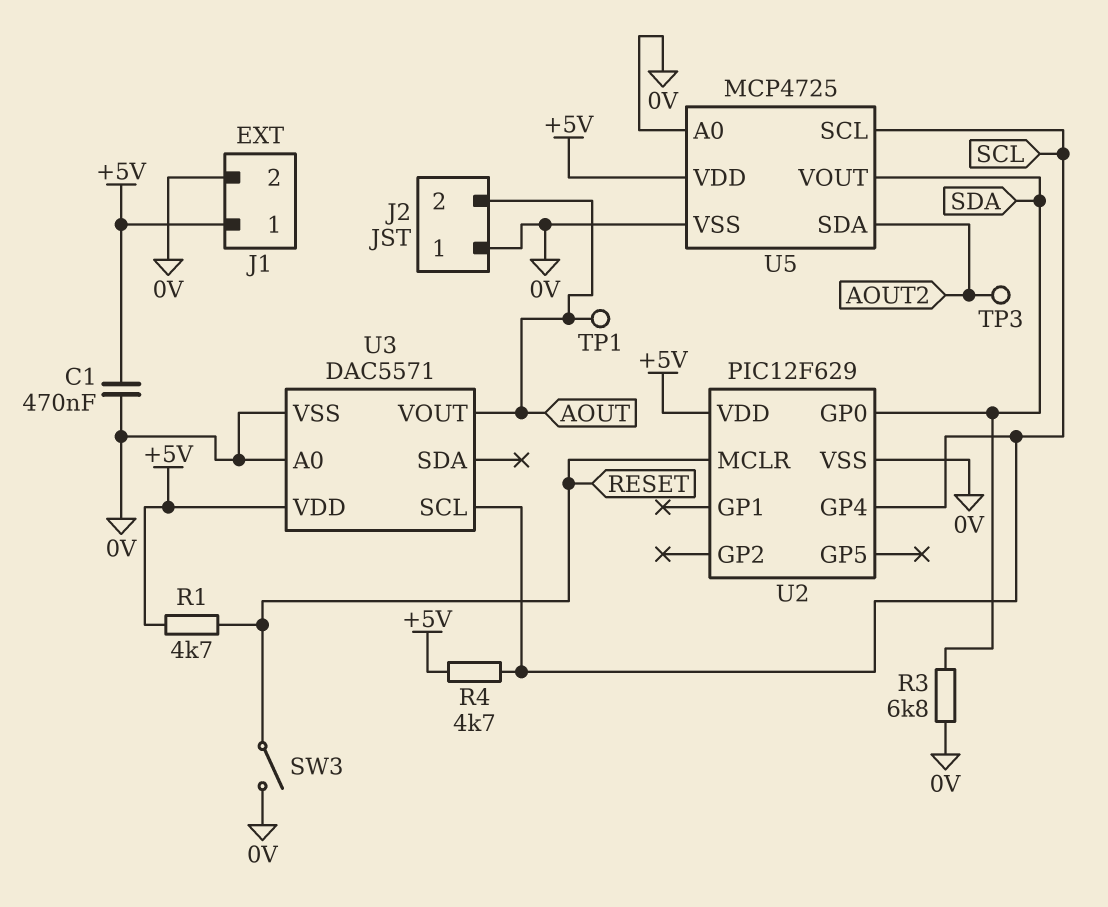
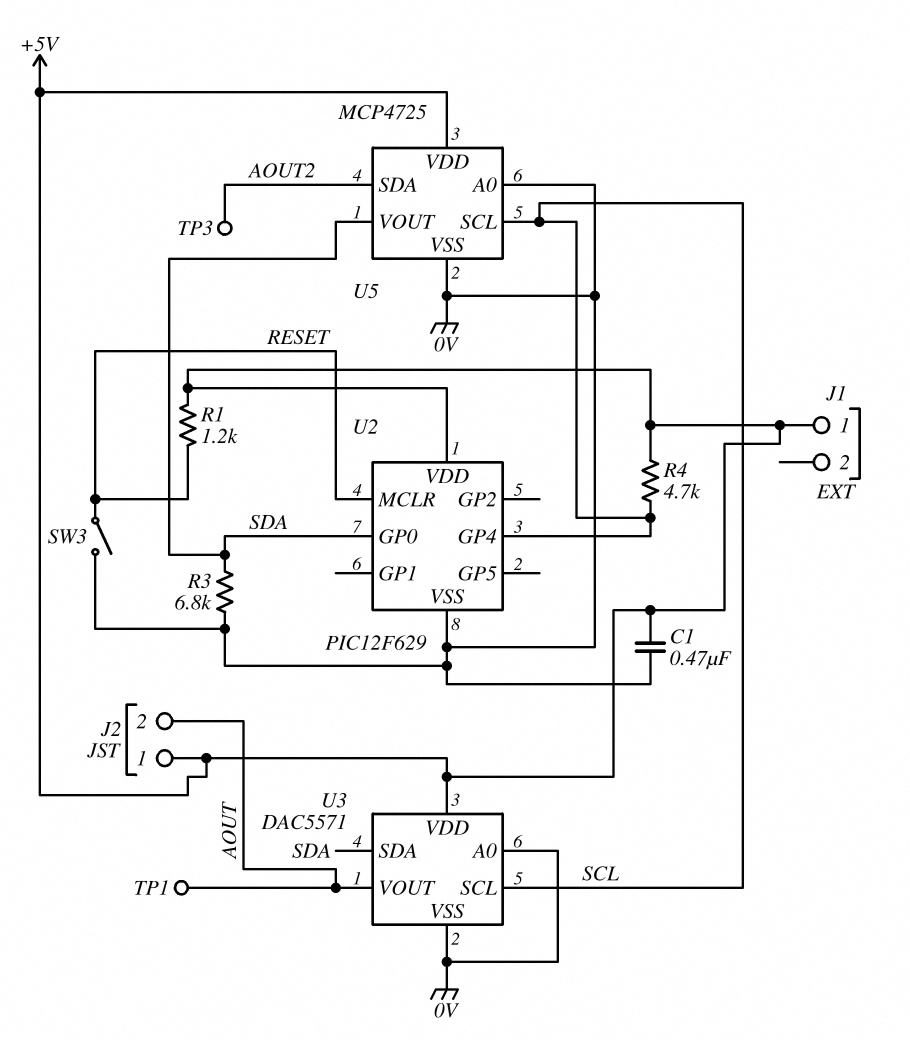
J1 pin 2: 0V -> none
J2 pin 1: 0V -> +5V
R1: 4.7k (+5V, RESET) -> 1.2k (+5V, RESET)
U3 pin SDA: none -> SDA

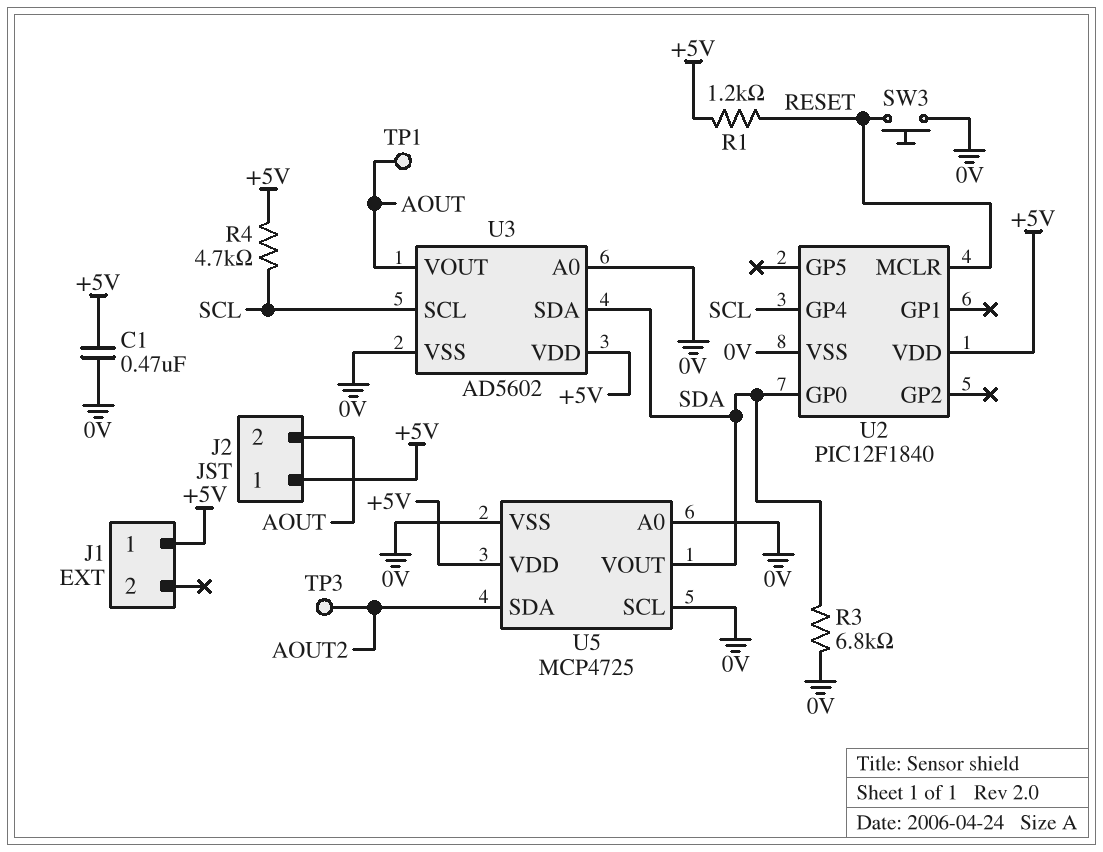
SW3: switch (0V, RESET) -> button (0V, RESET)
U2: PIC12F629 -> PIC12F1840
U3: DAC5571 -> AD5602
U5 pin SCL: SCL -> 0V

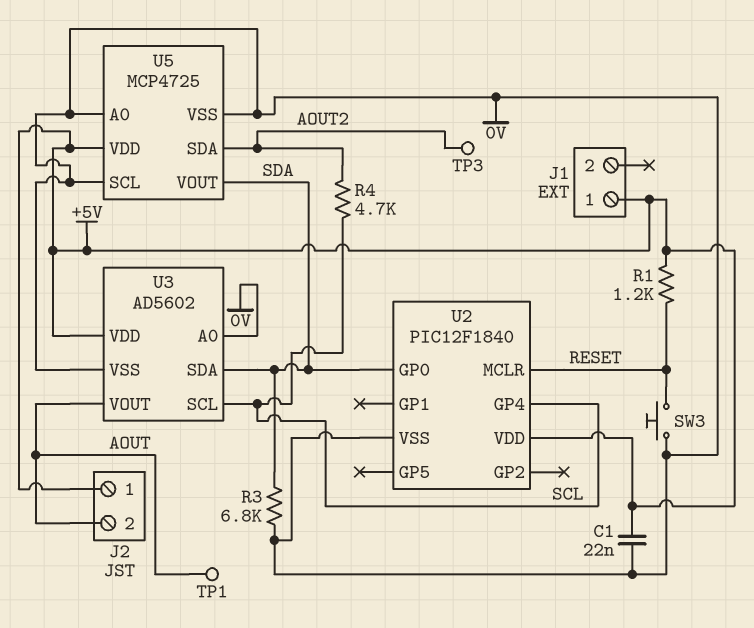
C1: 470nF (+5V, 0V) -> 22nF (+5V, 0V)
R4: 4.7k (+5V, SCL) -> 4.7k (AOUT2, SCL)

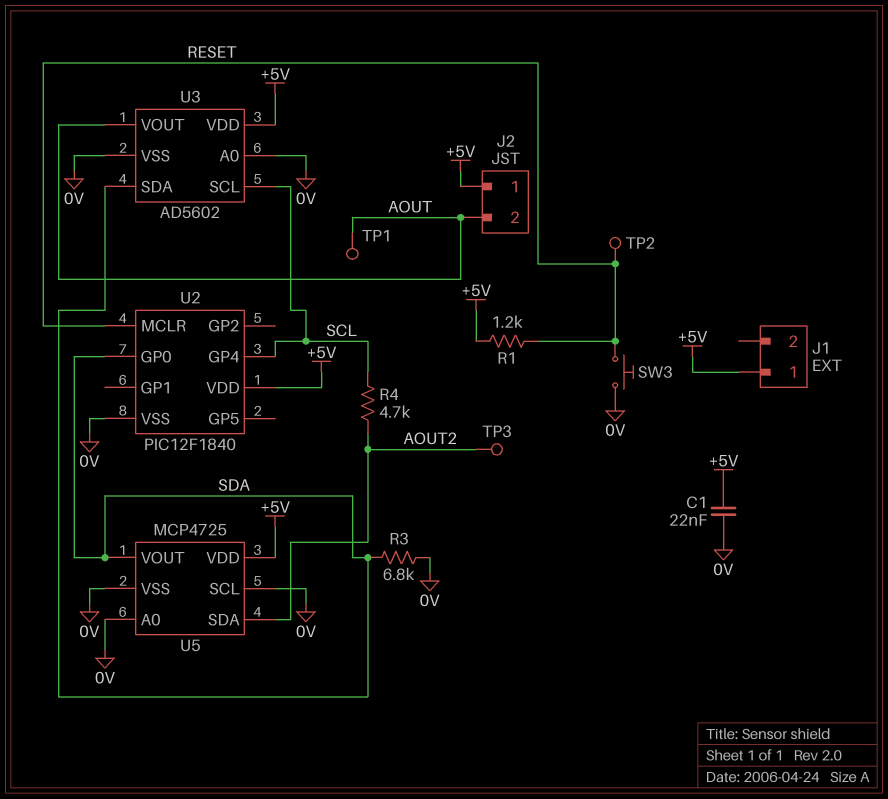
TP2: none -> test point (RESET)

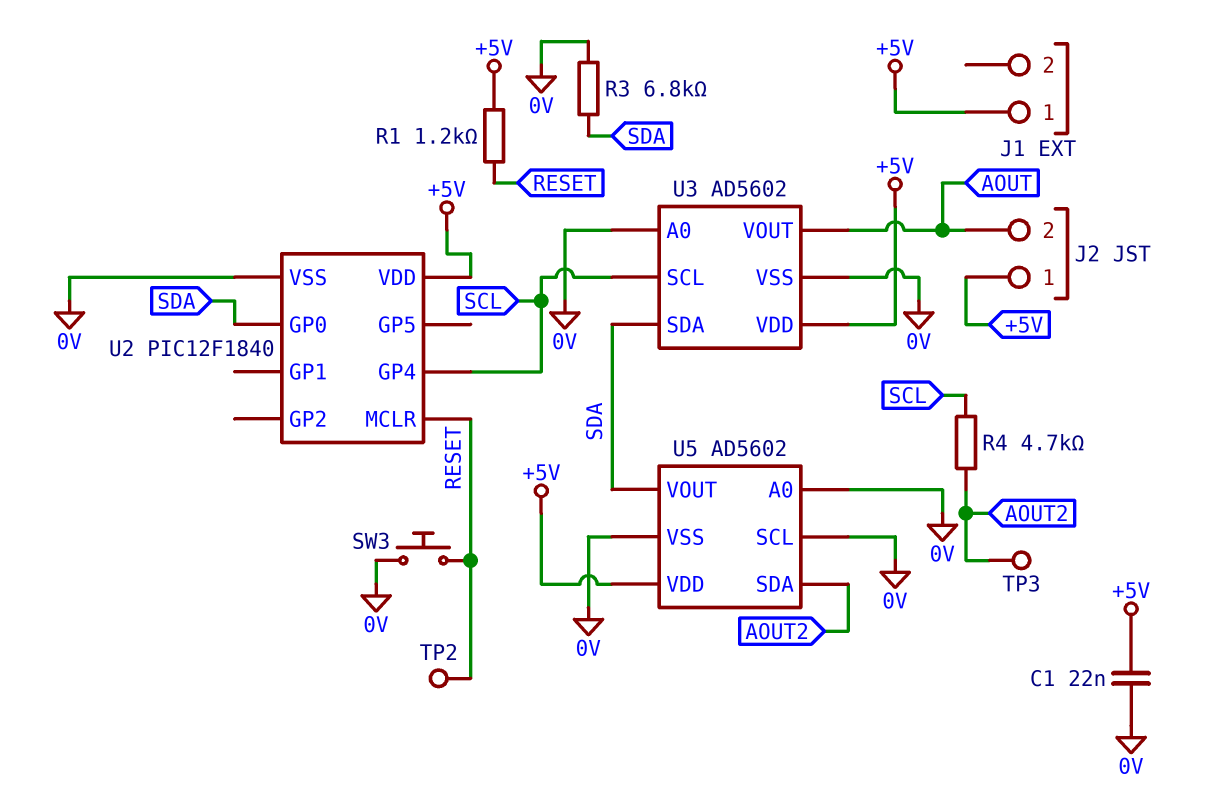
TP1: test point (AOUT) -> none
U5: MCP4725 -> AD5602

